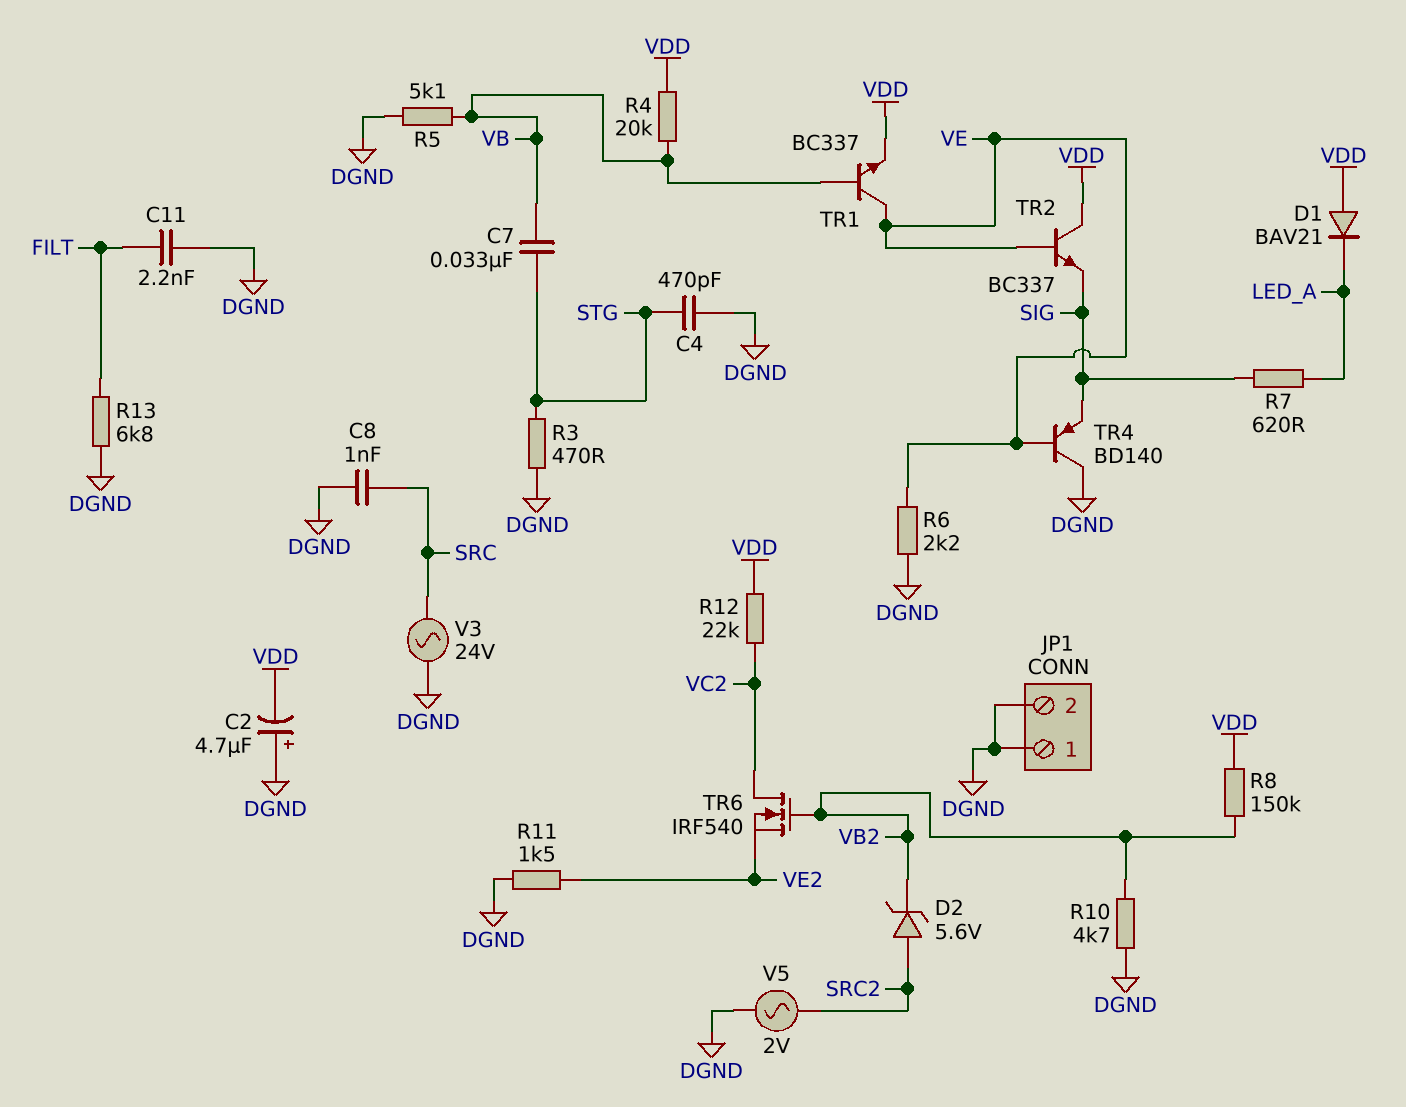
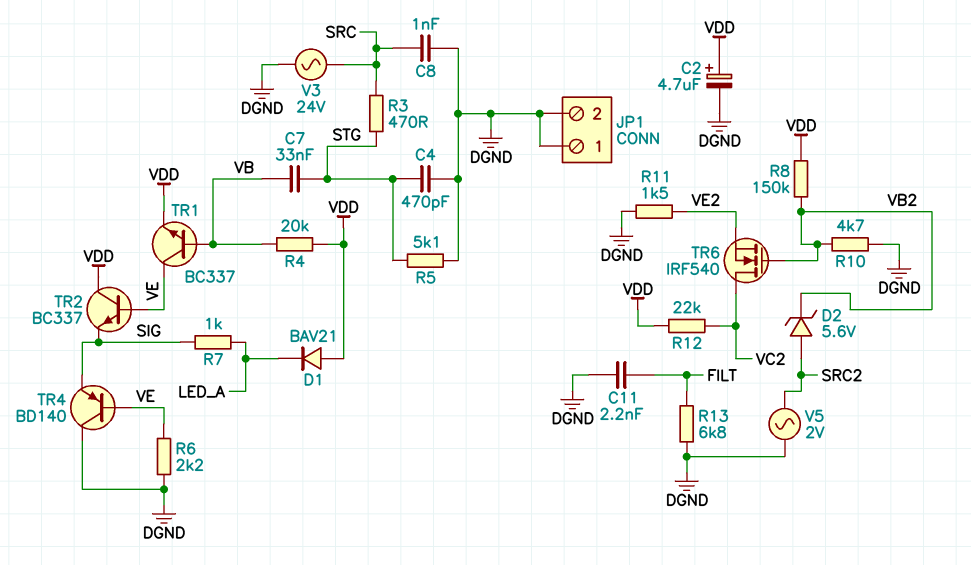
C2: 4.7uF (plus DGND, minus VDD) -> 4.7uF (plus VDD, minus DGND)
R3: 470 (DGND, STG) -> 470 (SRC, STG)
R5: 5.1k (DGND, VB) -> 5.1k (DGND, STG)
R7: 620 (LED_A, SIG) -> 1k (LED_A, SIG)

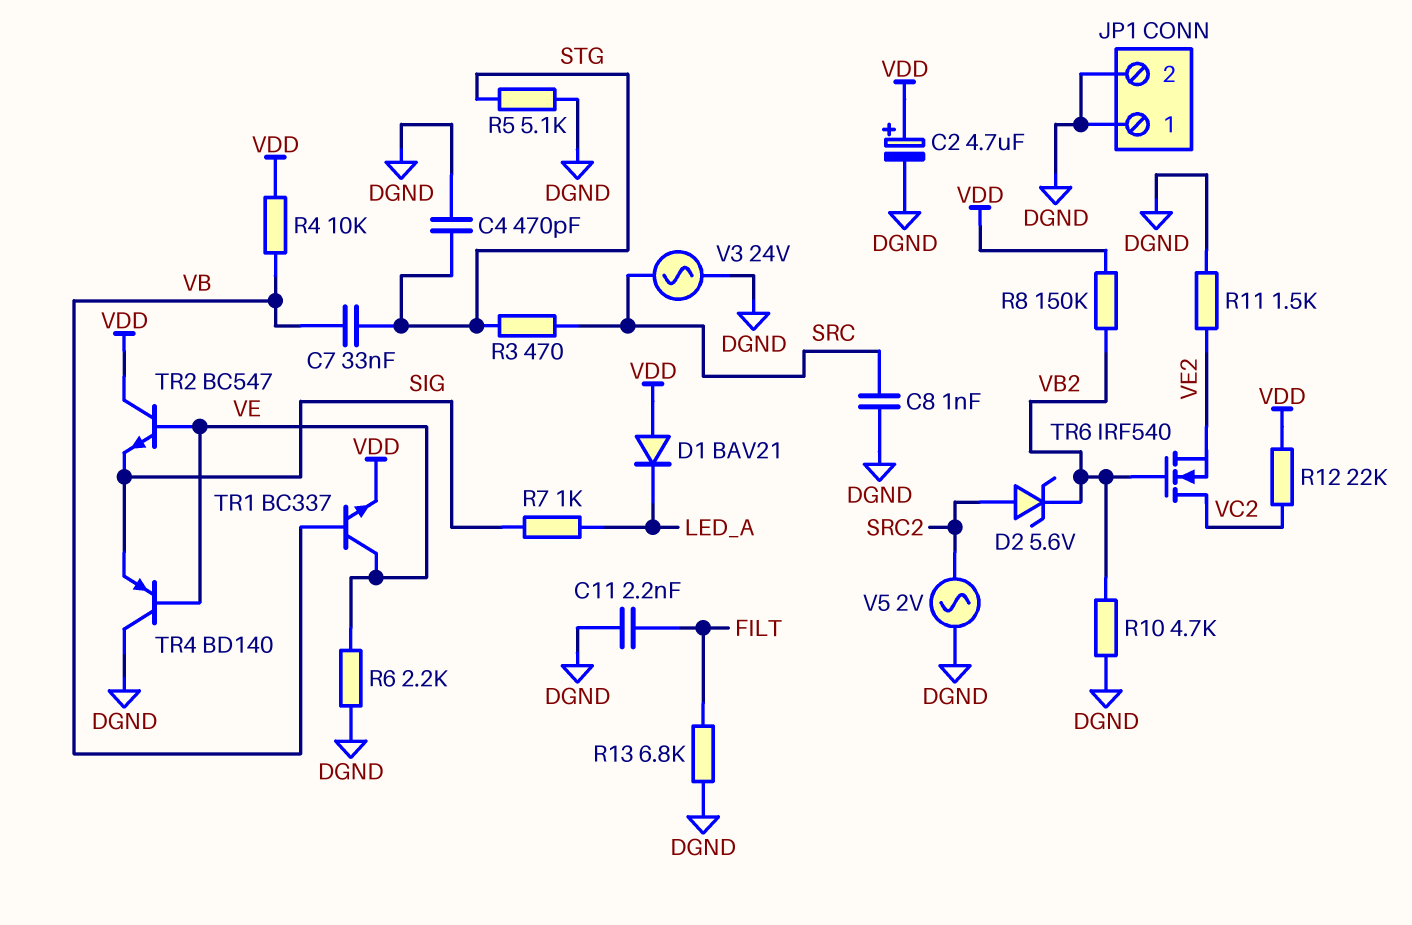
R4: 20k (VB, VDD) -> 10k (VB, VDD)
TR2: NPN BC337 (B VE, C VDD, E SIG) -> NPN BC547 (B VE, C VDD, E SIG)

